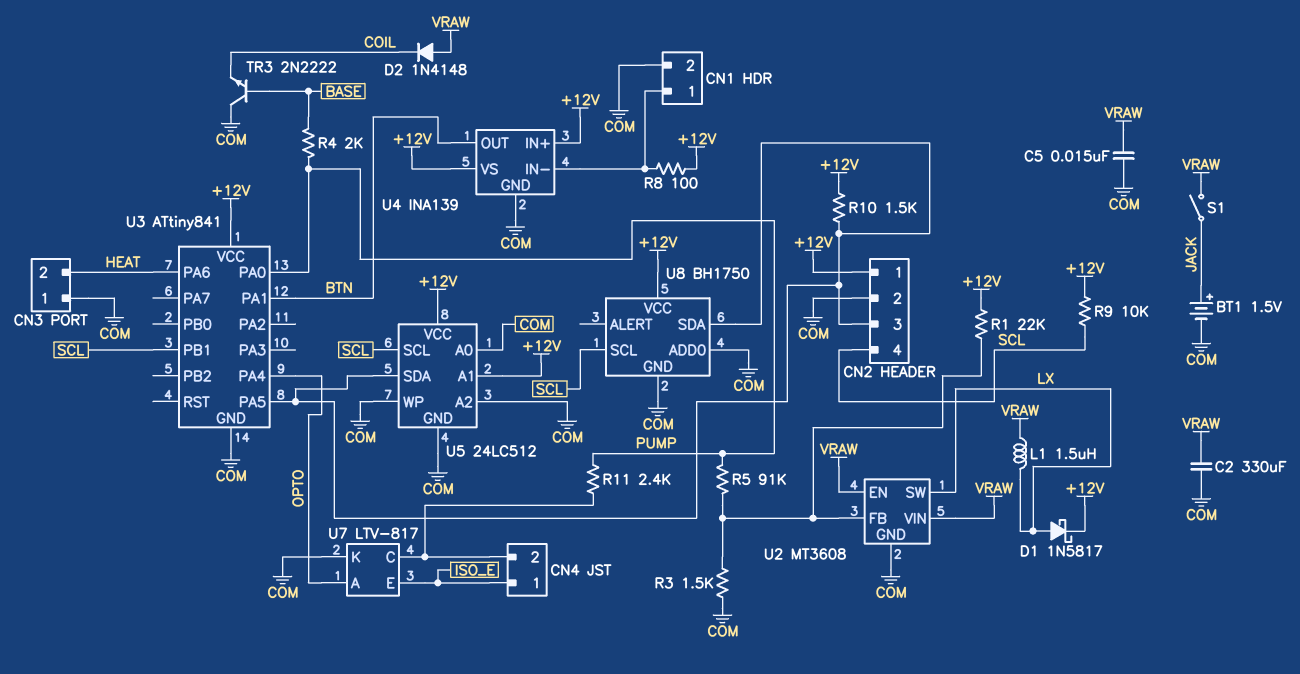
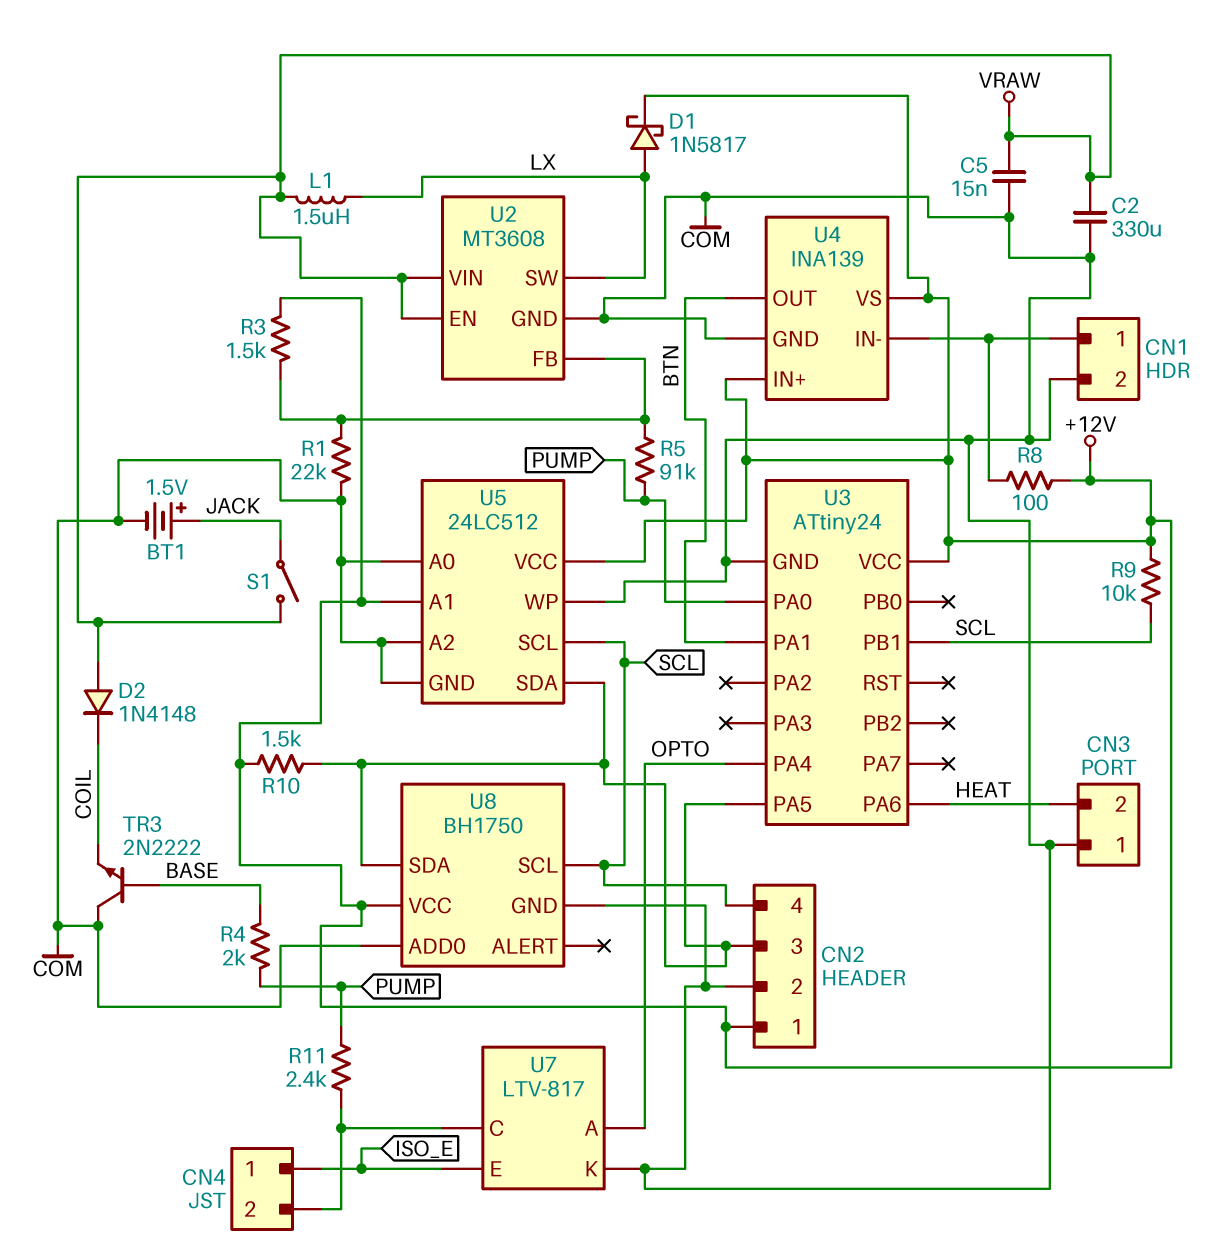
R1: 22k (+12V, U2/FB) -> 22k (COM, U2/FB)
R3: 1.5k (COM, U2/FB) -> 1.5k (+12V, U2/FB)
U3: ATtiny841 -> ATtiny24

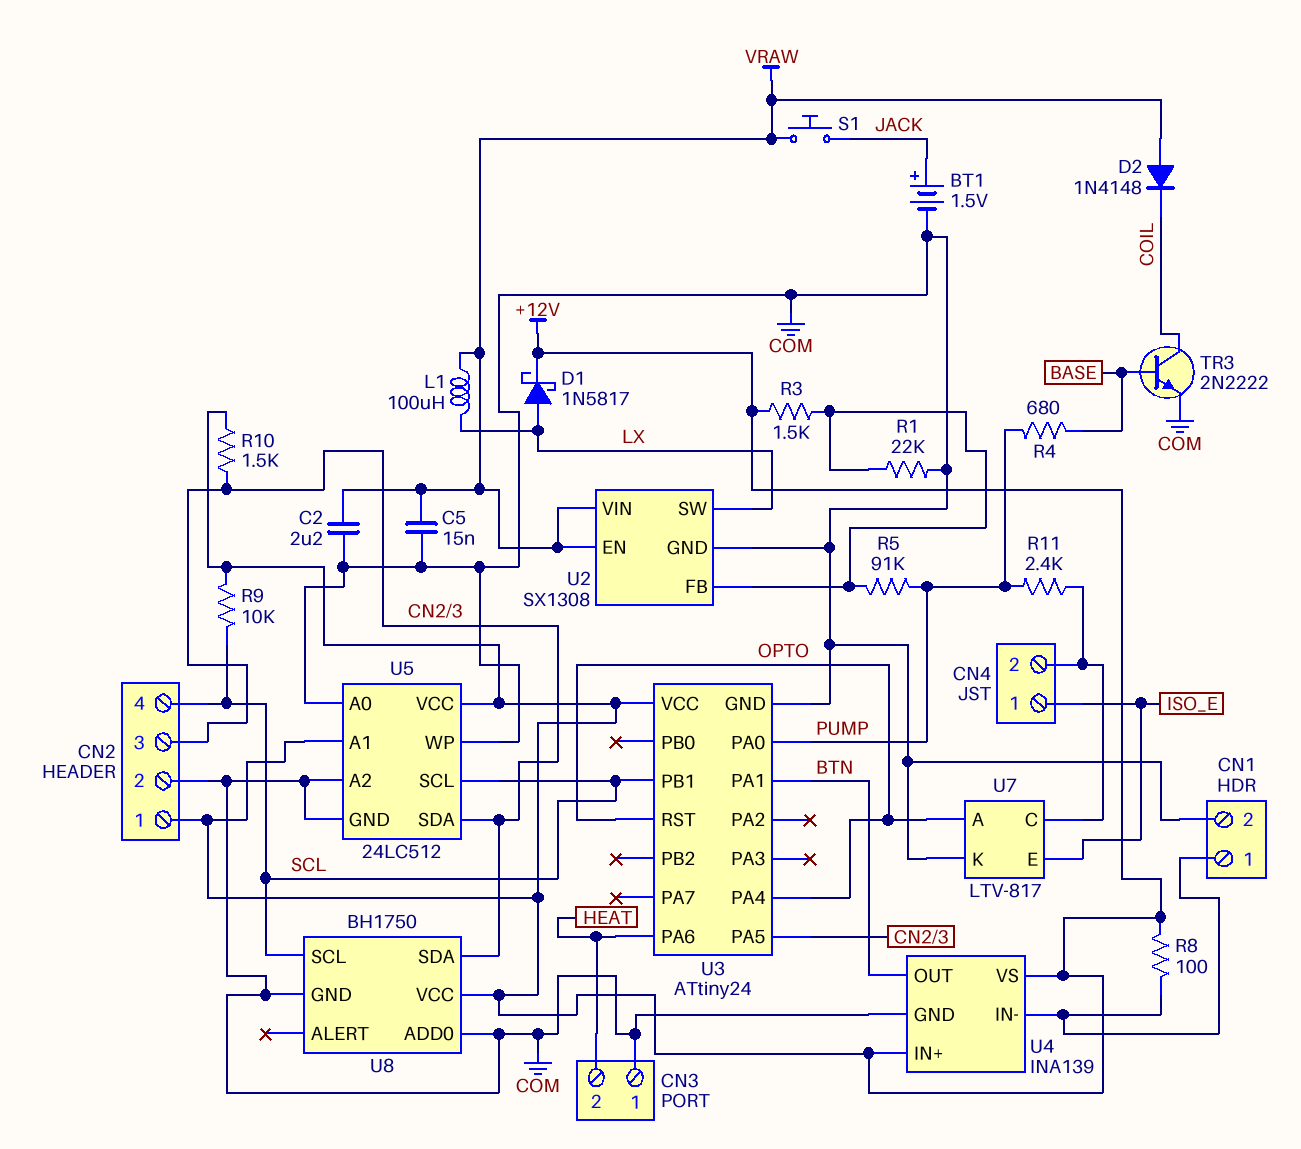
C2: 330uF (COM, VRAW) -> 2.2uF (COM, VRAW)
L1: 1.5uH (LX, VRAW) -> 100uH (LX, VRAW)
R4: 2k (BASE, PUMP) -> 680 (BASE, PUMP)
S1: switch (JACK, VRAW) -> button (JACK, VRAW)
TR3: NPN 2N2222 (B BASE, C COM, E COIL) -> NPN 2N2222 (B BASE, C COIL, E COM)
U2: MT3608 -> SX1308
U3 pin RST: none -> OPTO

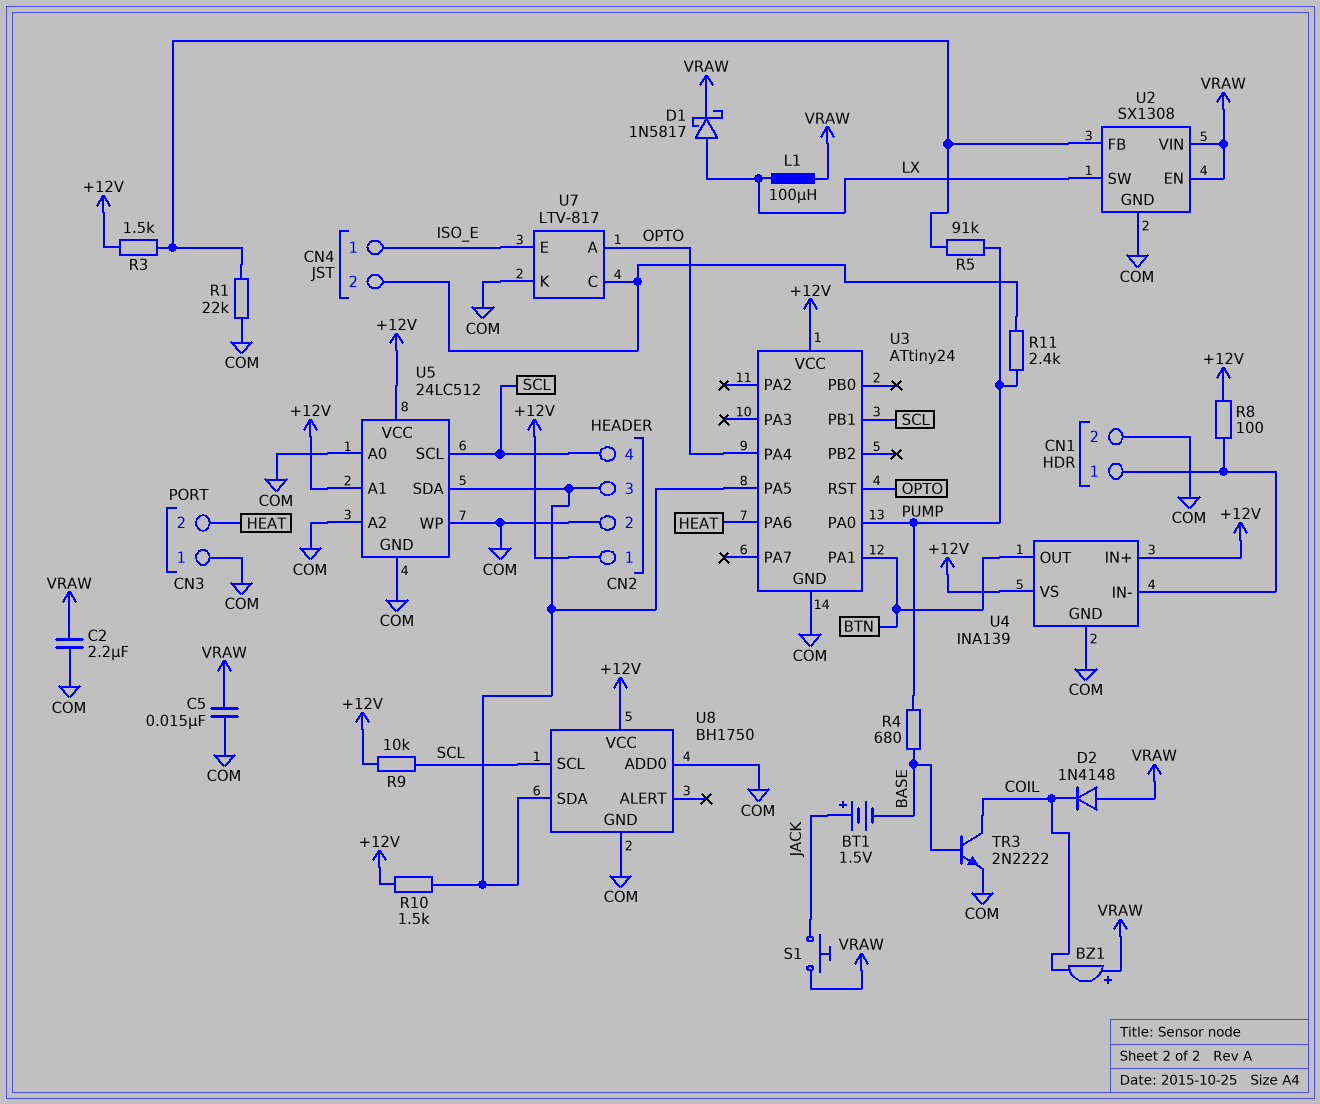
BT1: 1.5V (plus JACK, minus COM) -> 1.5V (plus JACK, minus BASE)
BZ1: none -> buzzer (plus VRAW, minus COIL)
D1: schottky 1N5817 (A LX, K +12V) -> schottky 1N5817 (A LX, K VRAW)

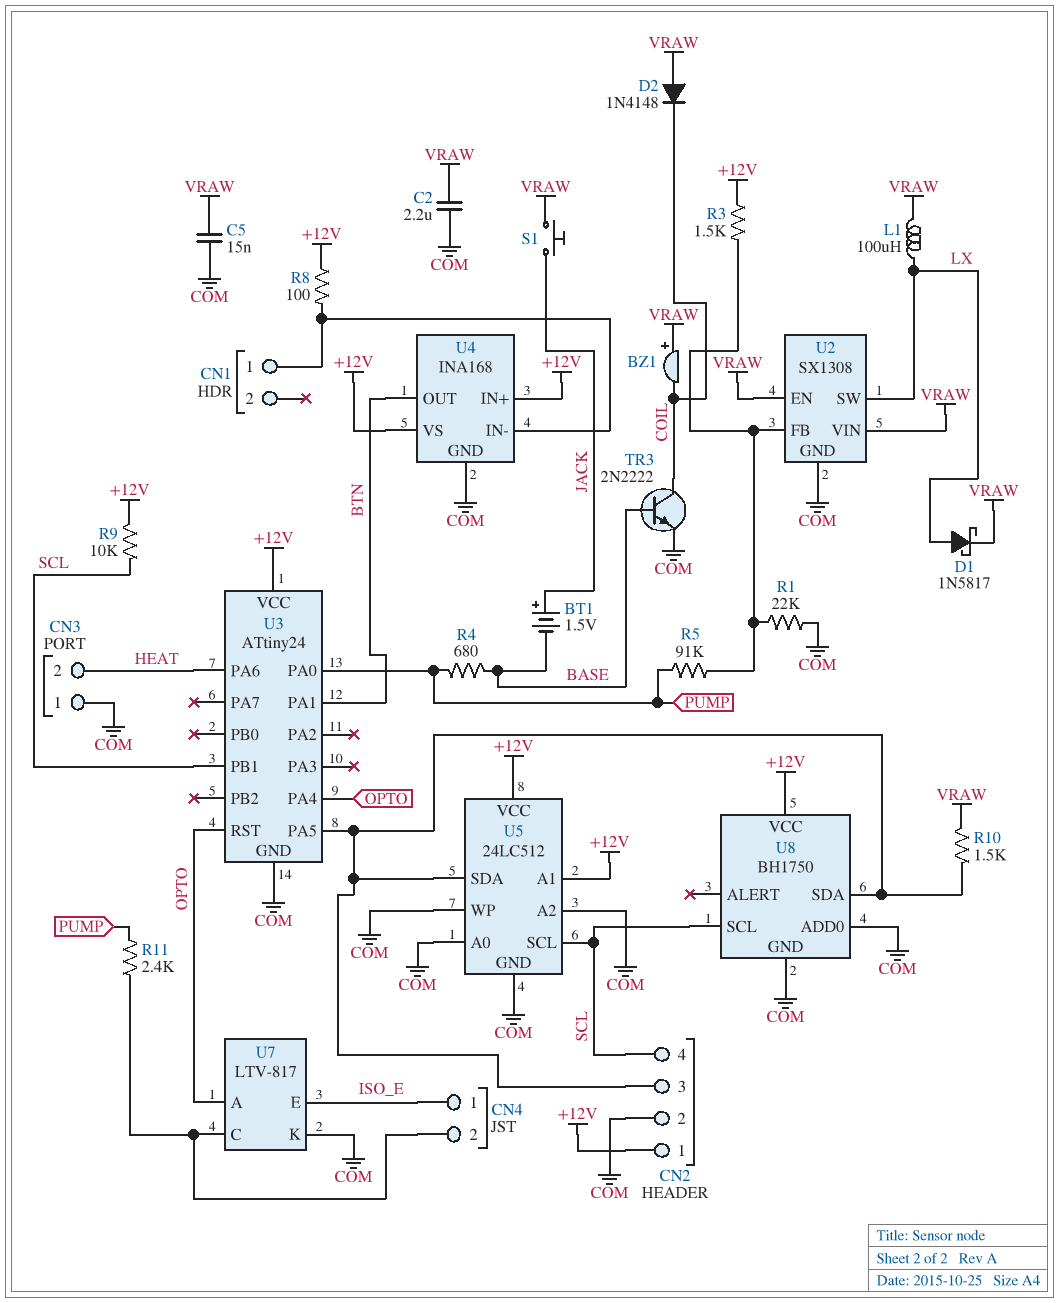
CN1 pin 2: COM -> none
R10: 1.5k (+12V, CN2/3) -> 1.5k (CN2/3, VRAW)
U4: INA139 -> INA168

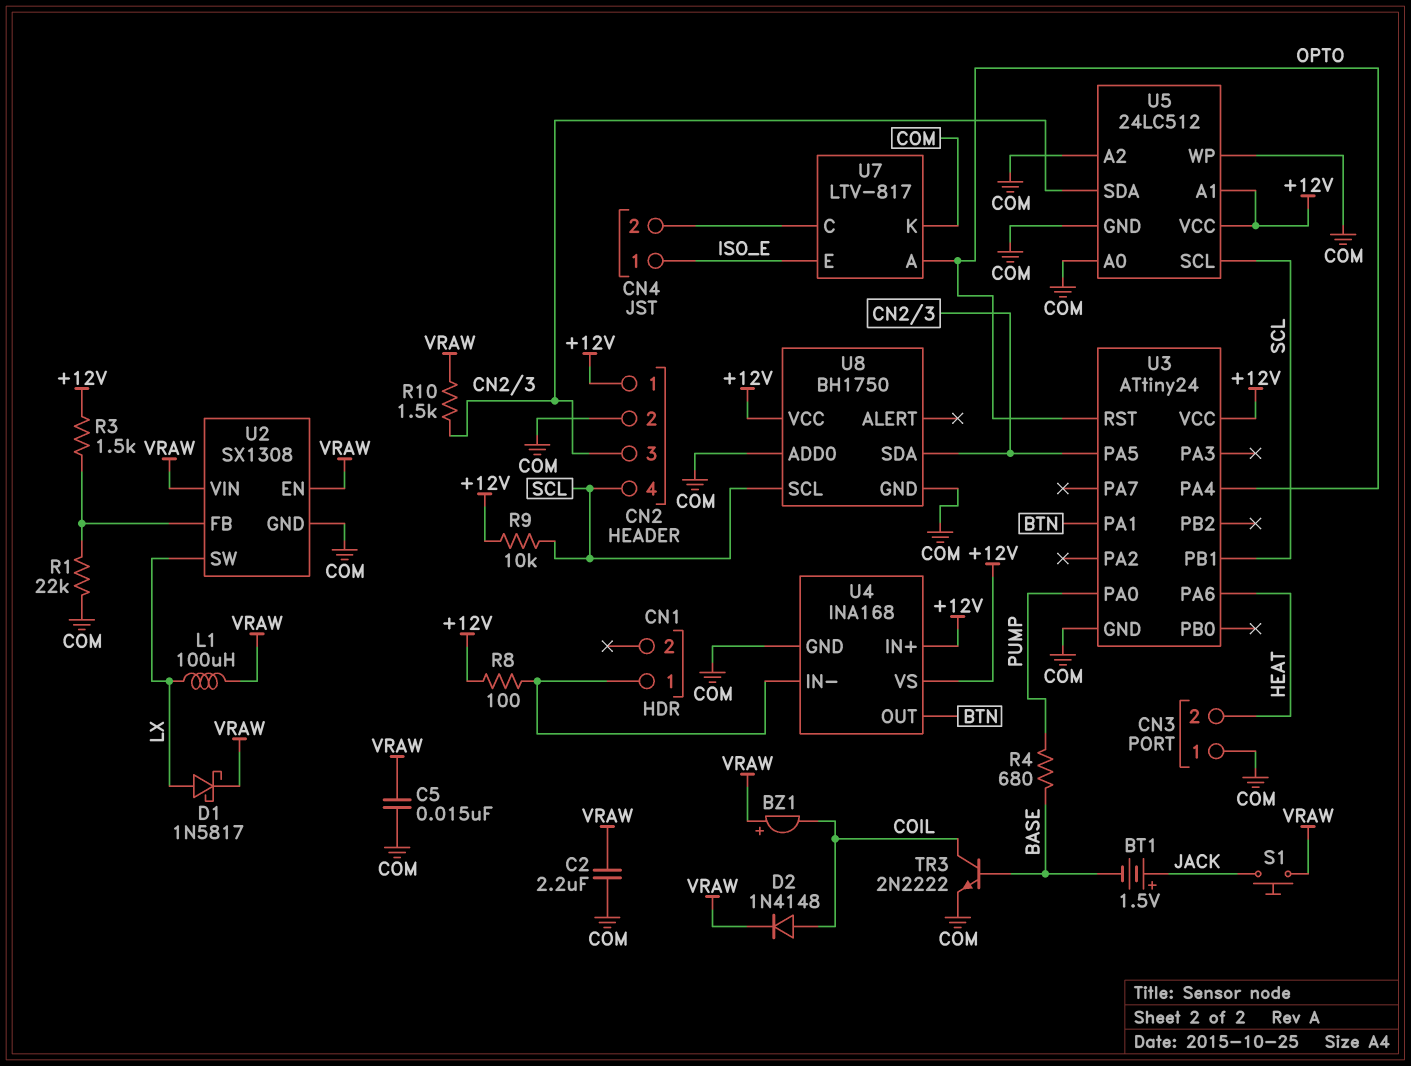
D2: diode 1N4148 (A VRAW, K COIL) -> diode 1N4148 (A COIL, K VRAW)
R5: 91k (PUMP, U2/FB) -> none
R11: 2.4k (CN4/2, PUMP) -> none

